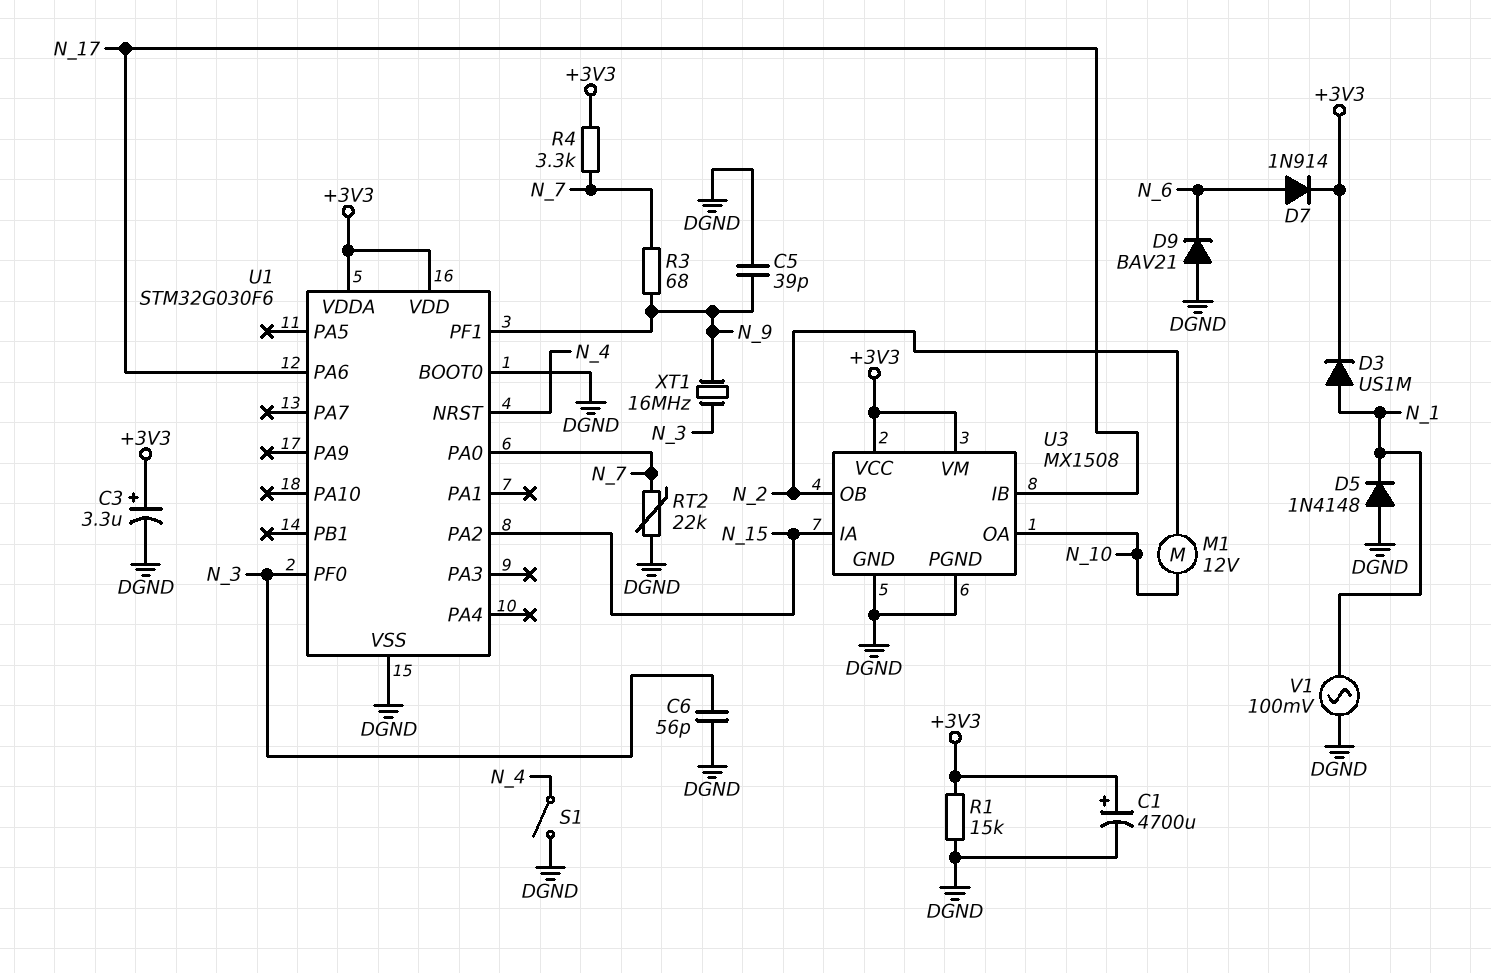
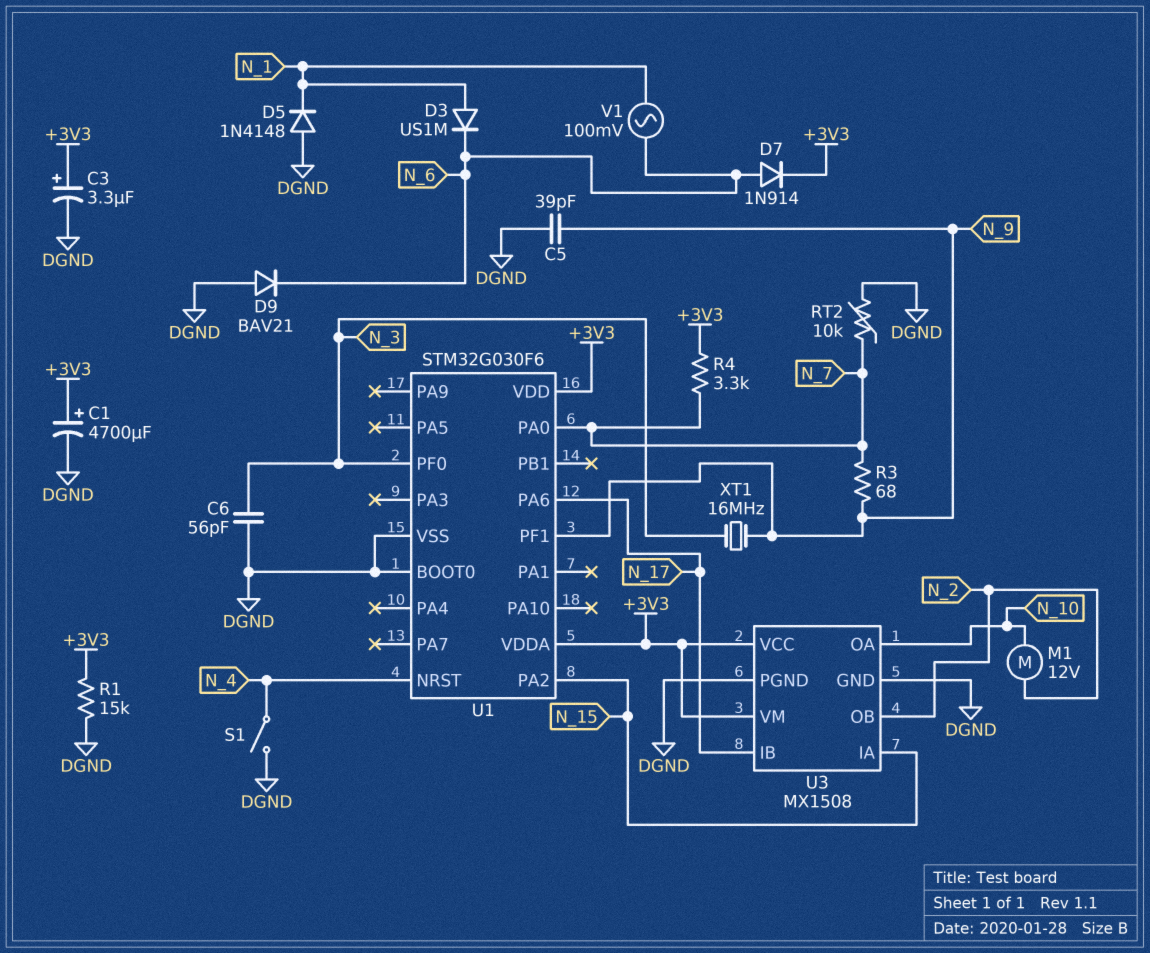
D3: diode US1M (A N_1, K +3V3) -> diode US1M (A N_1, K N_6)
RT2: 22k (DGND, N_7) -> 10k (DGND, N_7)
V1: AC 100mV (DGND, N_1) -> AC 100mV (N_1, N_6)

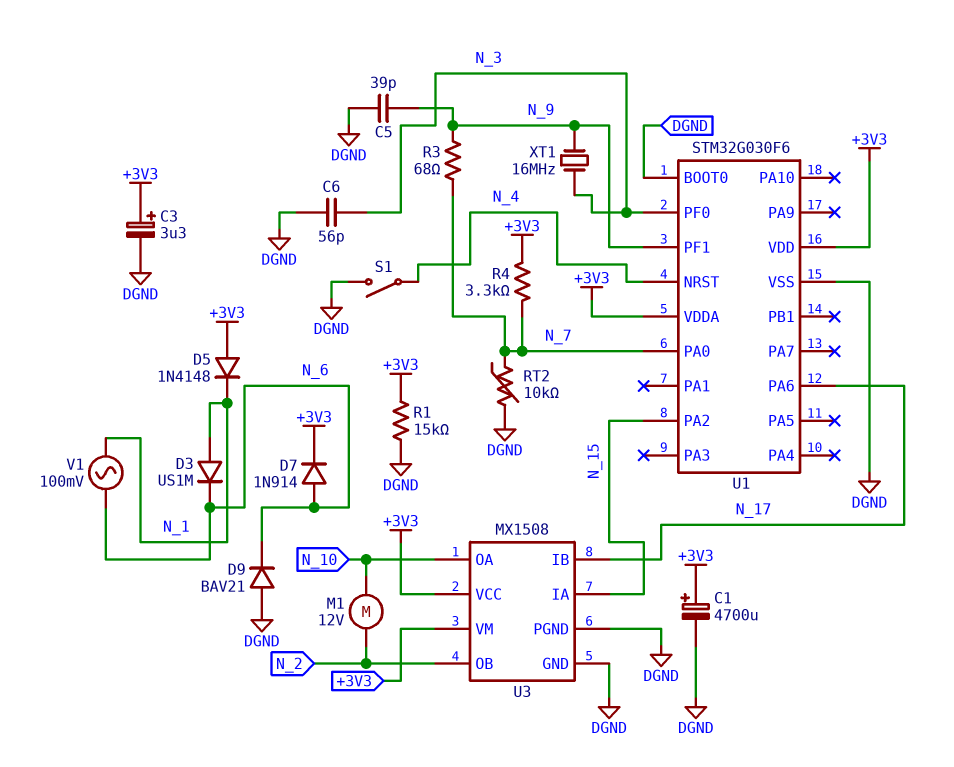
D5: diode 1N4148 (A DGND, K N_1) -> diode 1N4148 (A +3V3, K N_1)

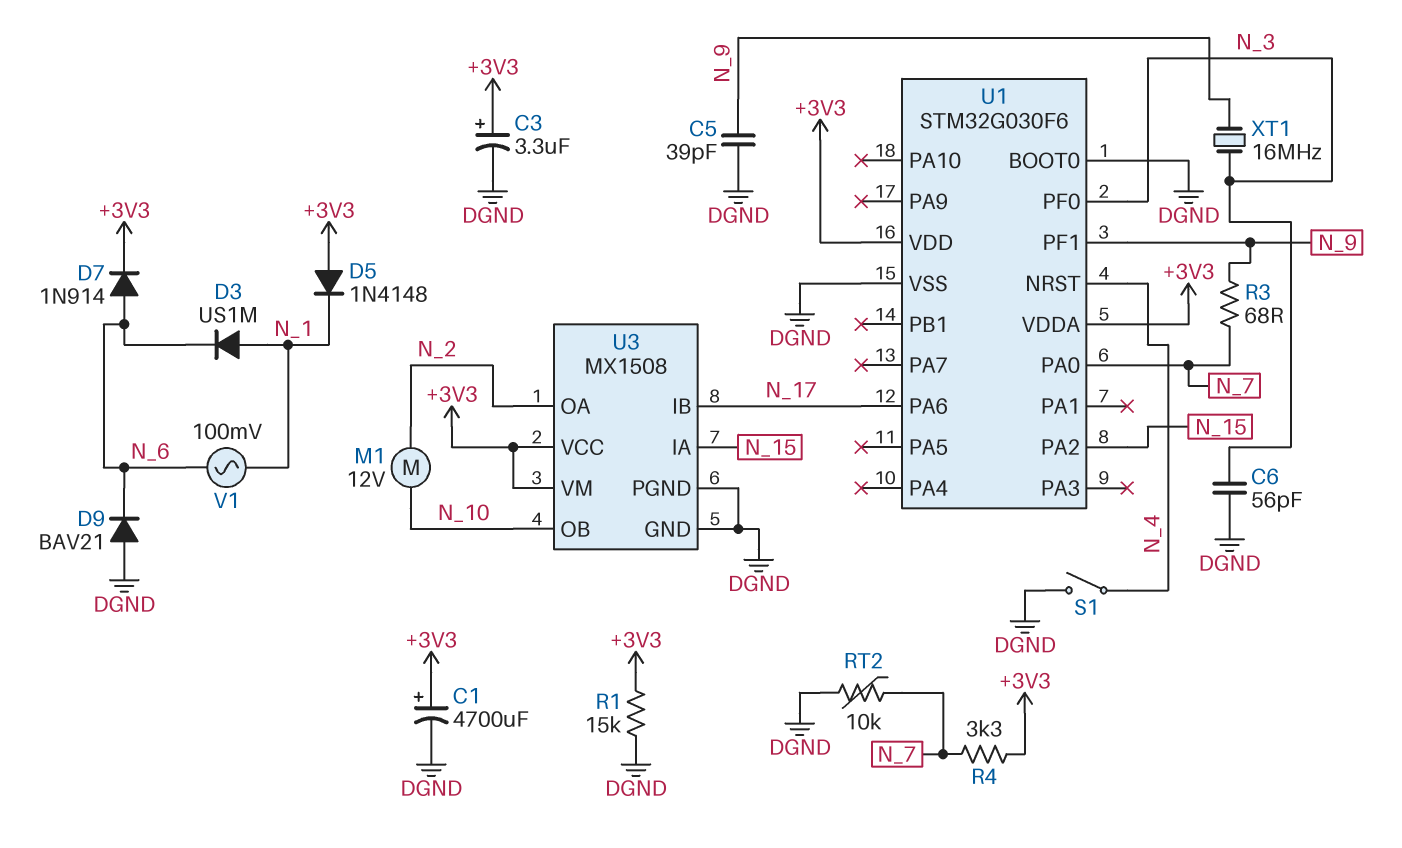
U3 pin OA: N_10 -> N_2
U3 pin OB: N_2 -> N_10

